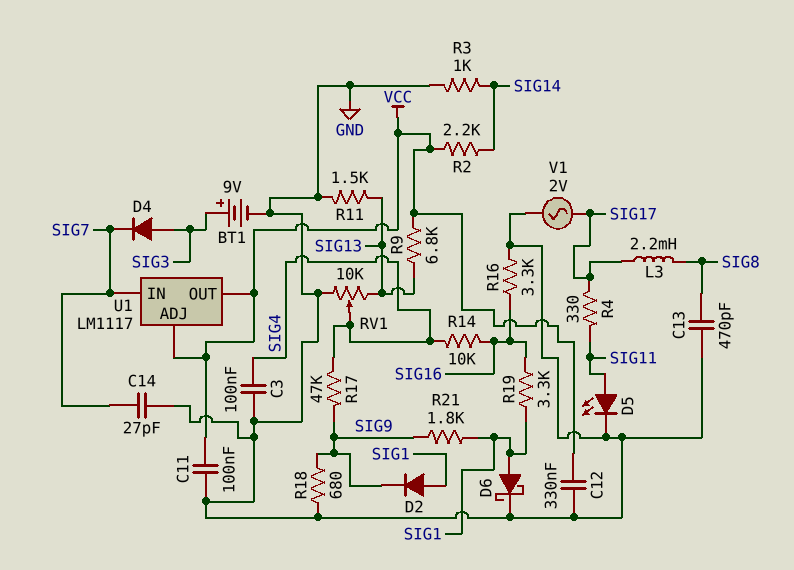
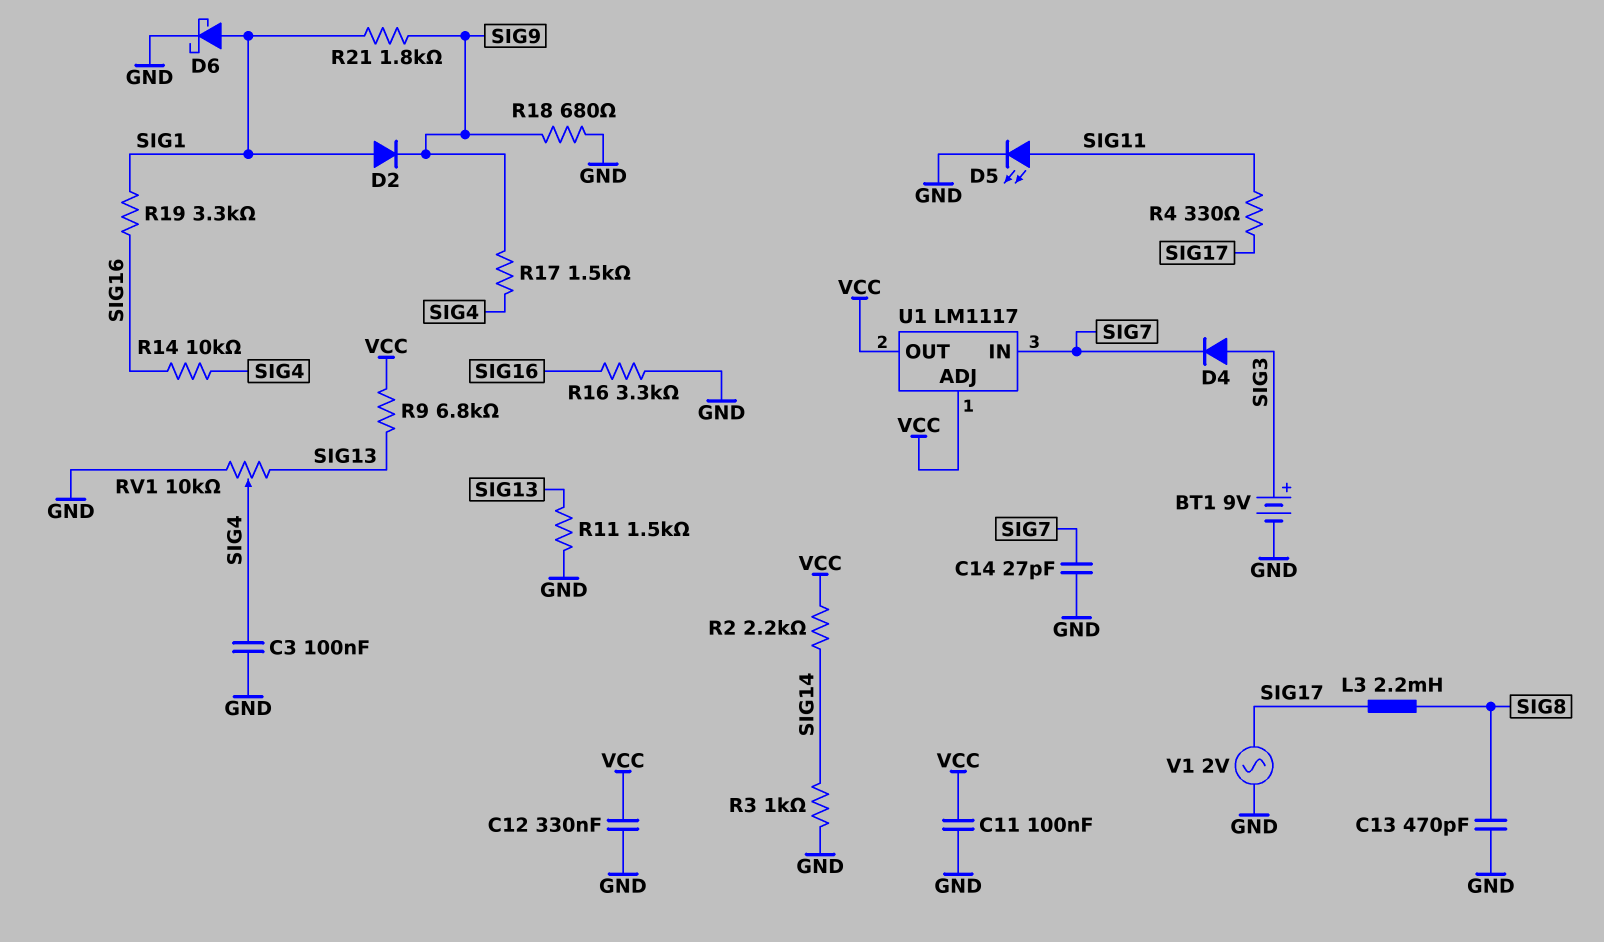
R17: 47k (SIG4, SIG9) -> 1.5k (SIG4, SIG9)

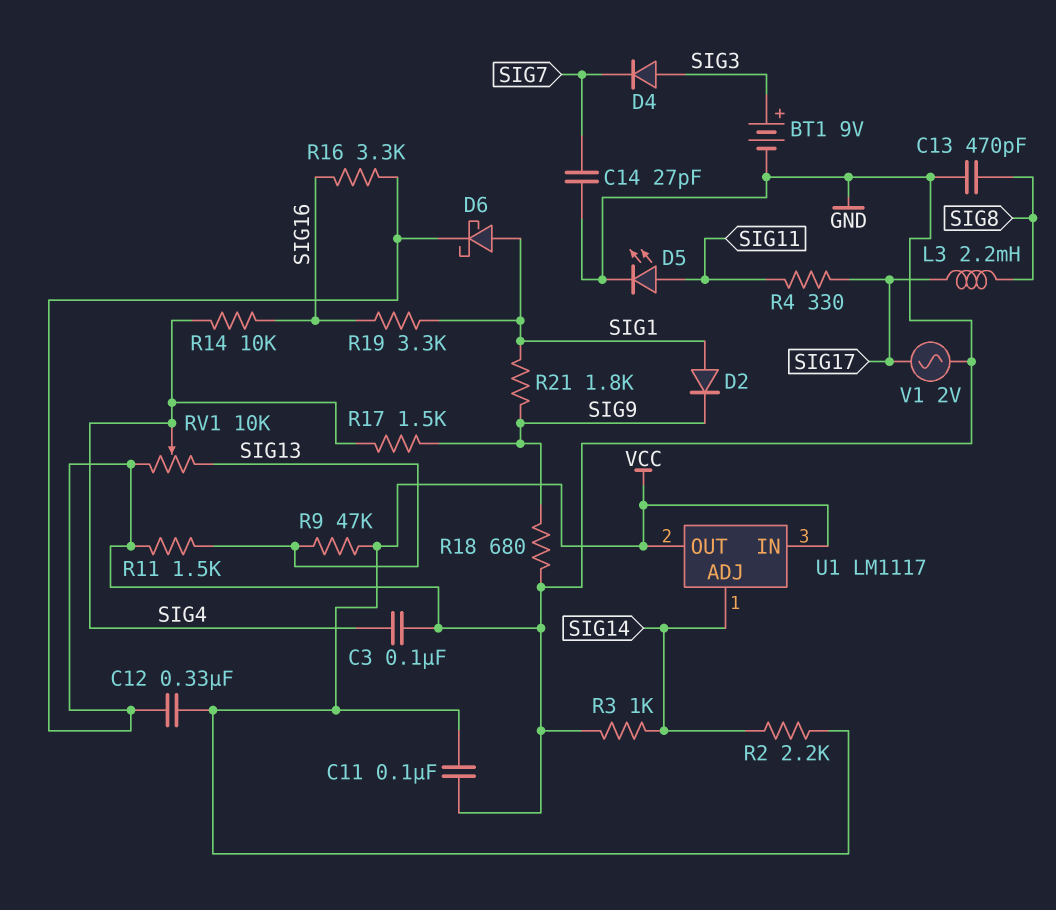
R9: 6.8k (SIG13, VCC) -> 47k (SIG13, VCC)
U1 pin ADJ: VCC -> SIG14
U1 pin IN: SIG7 -> VCC

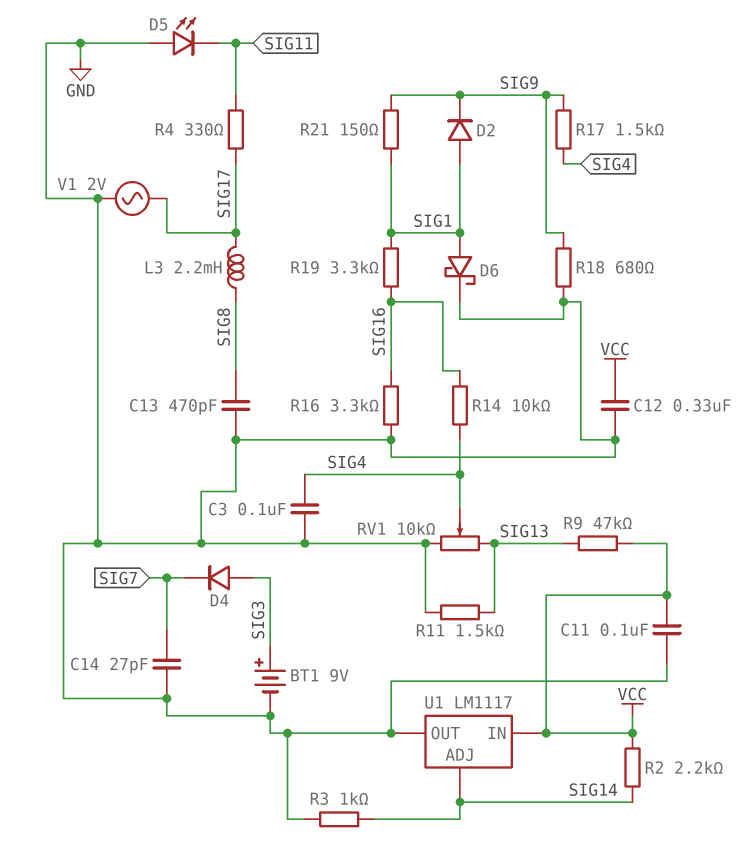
D5: LED (A SIG11, K GND) -> LED (A GND, K SIG11)
R21: 1.8k (SIG1, SIG9) -> 150 (SIG1, SIG9)
U1 pin OUT: VCC -> GND

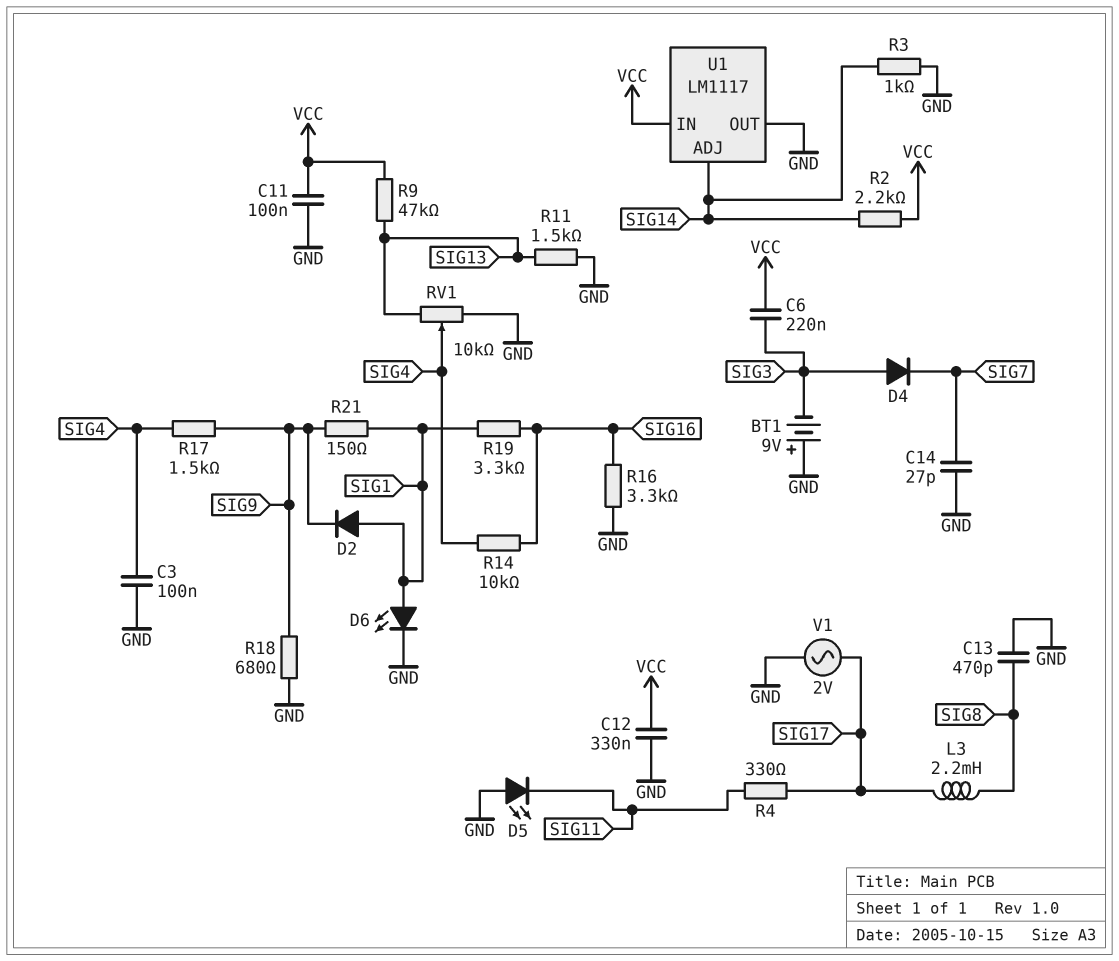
BT1: 9V (plus SIG3, minus GND) -> 9V (plus GND, minus SIG3)
C6: none -> 220nF (SIG3, VCC)
D6: schottky (A SIG1, K GND) -> LED (A SIG1, K GND)

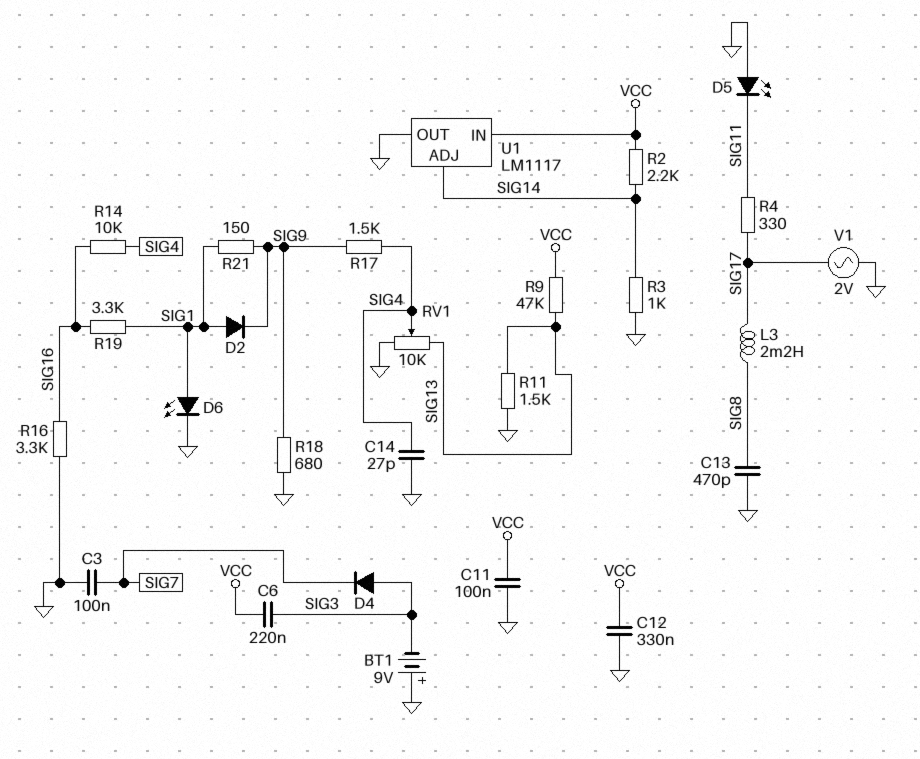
C3: 100nF (GND, SIG4) -> 100nF (GND, SIG7)
C14: 27pF (GND, SIG7) -> 27pF (GND, SIG4)

